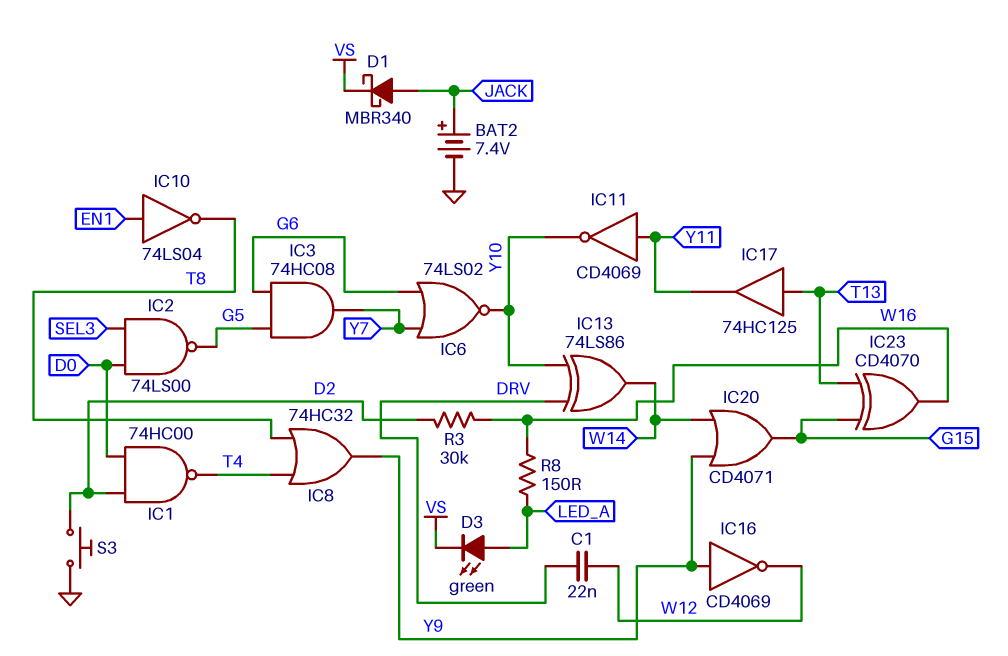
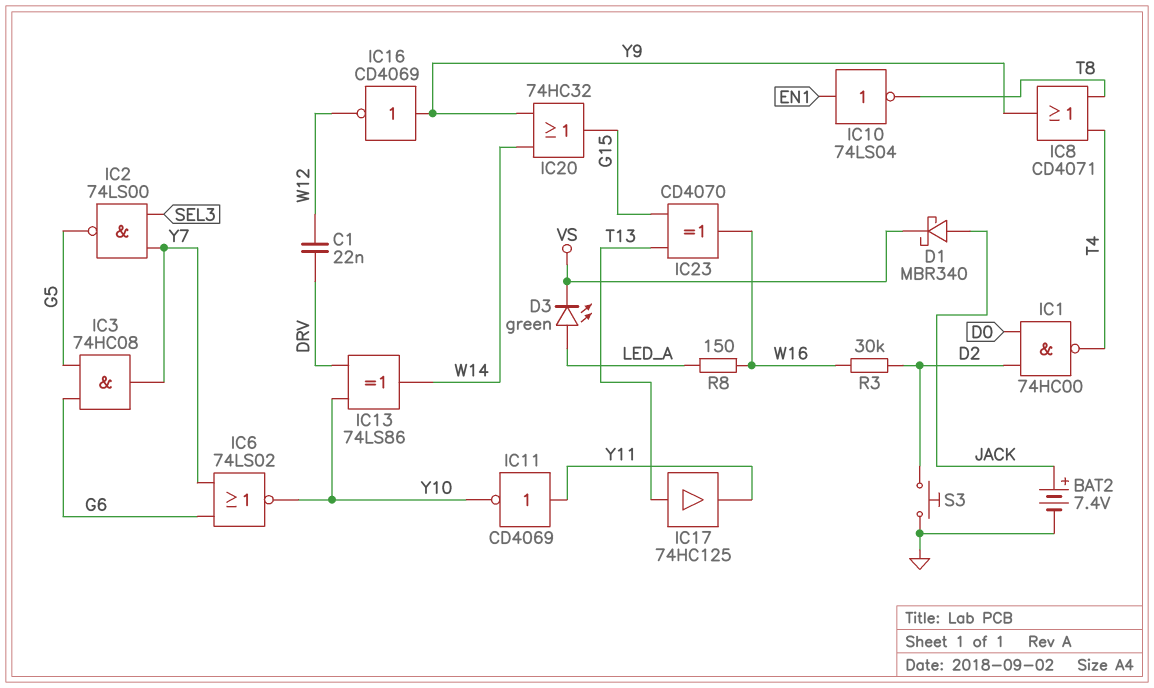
IC2: NAND 74LS00 (in D0, in SEL3, out G5) -> NAND 74LS00 (in SEL3, in Y7, out G5)
IC8: OR 74HC32 (in T4, in T8, out Y9) -> OR CD4071 (in T4, in T8, out Y9)
IC20: OR CD4071 (in W14, in Y9, out G15) -> OR 74HC32 (in W14, in Y9, out G15)

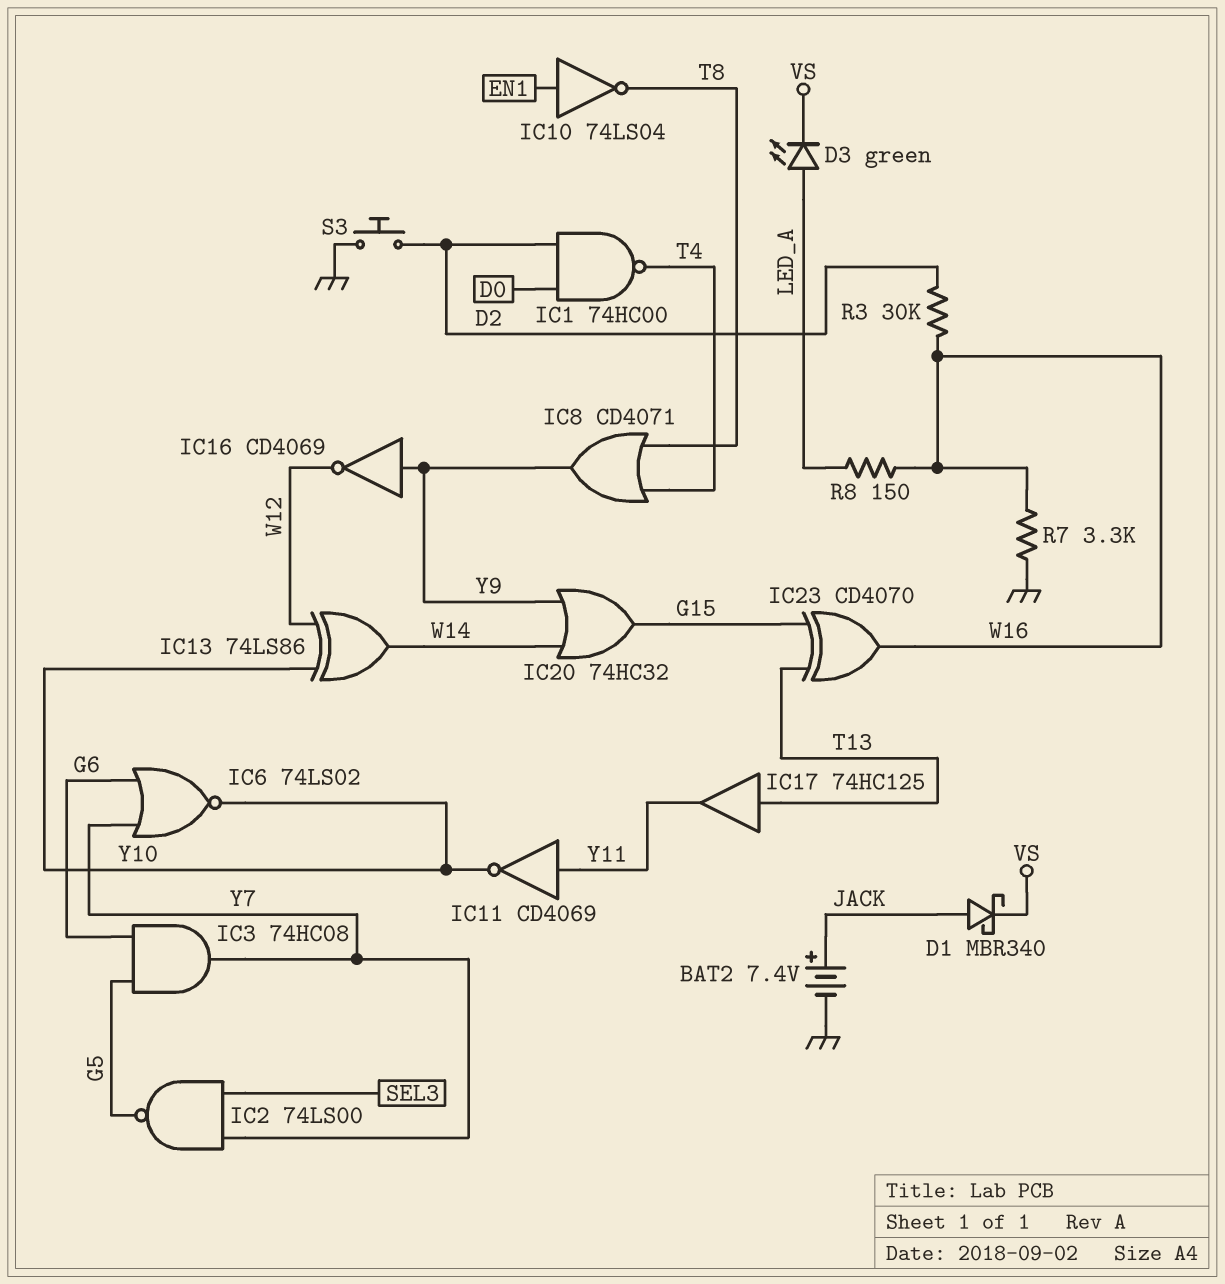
C1: 22nF (DRV, W12) -> none
IC13: XOR 74LS86 (in DRV, in Y10, out W14) -> XOR 74LS86 (in W12, in Y10, out W14)
R7: none -> 3.3k (GND, W16)

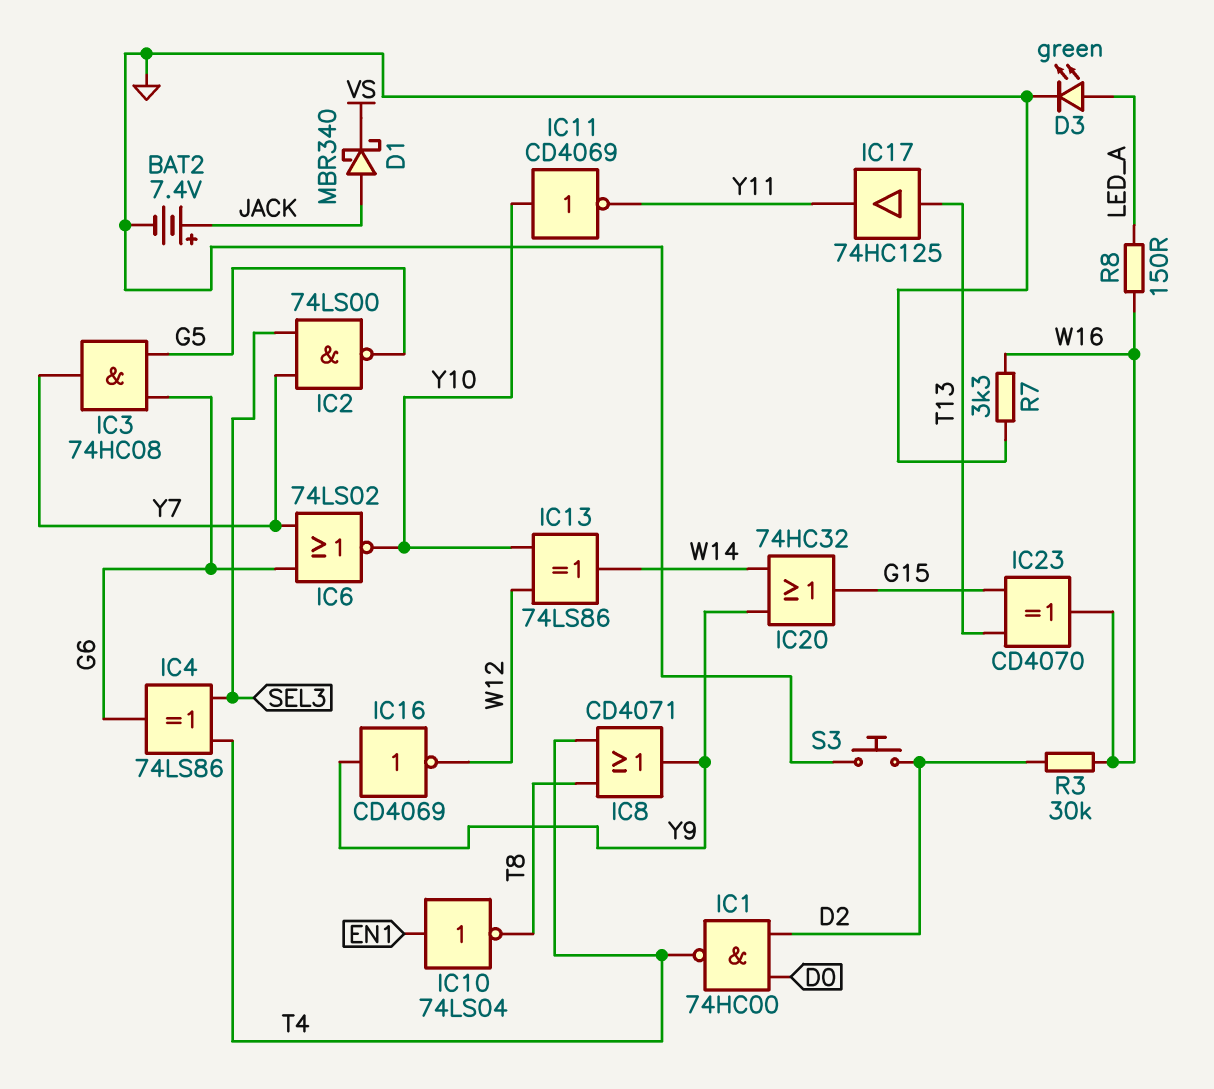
D3: LED green (A LED_A, K VS) -> LED green (A LED_A, K GND)
IC4: none -> XOR 74LS86 (in SEL3, in T4, out G6)
IC11: NOT CD4069 (in Y11, out Y10) -> NOT CD4069 (in Y10, out Y11)

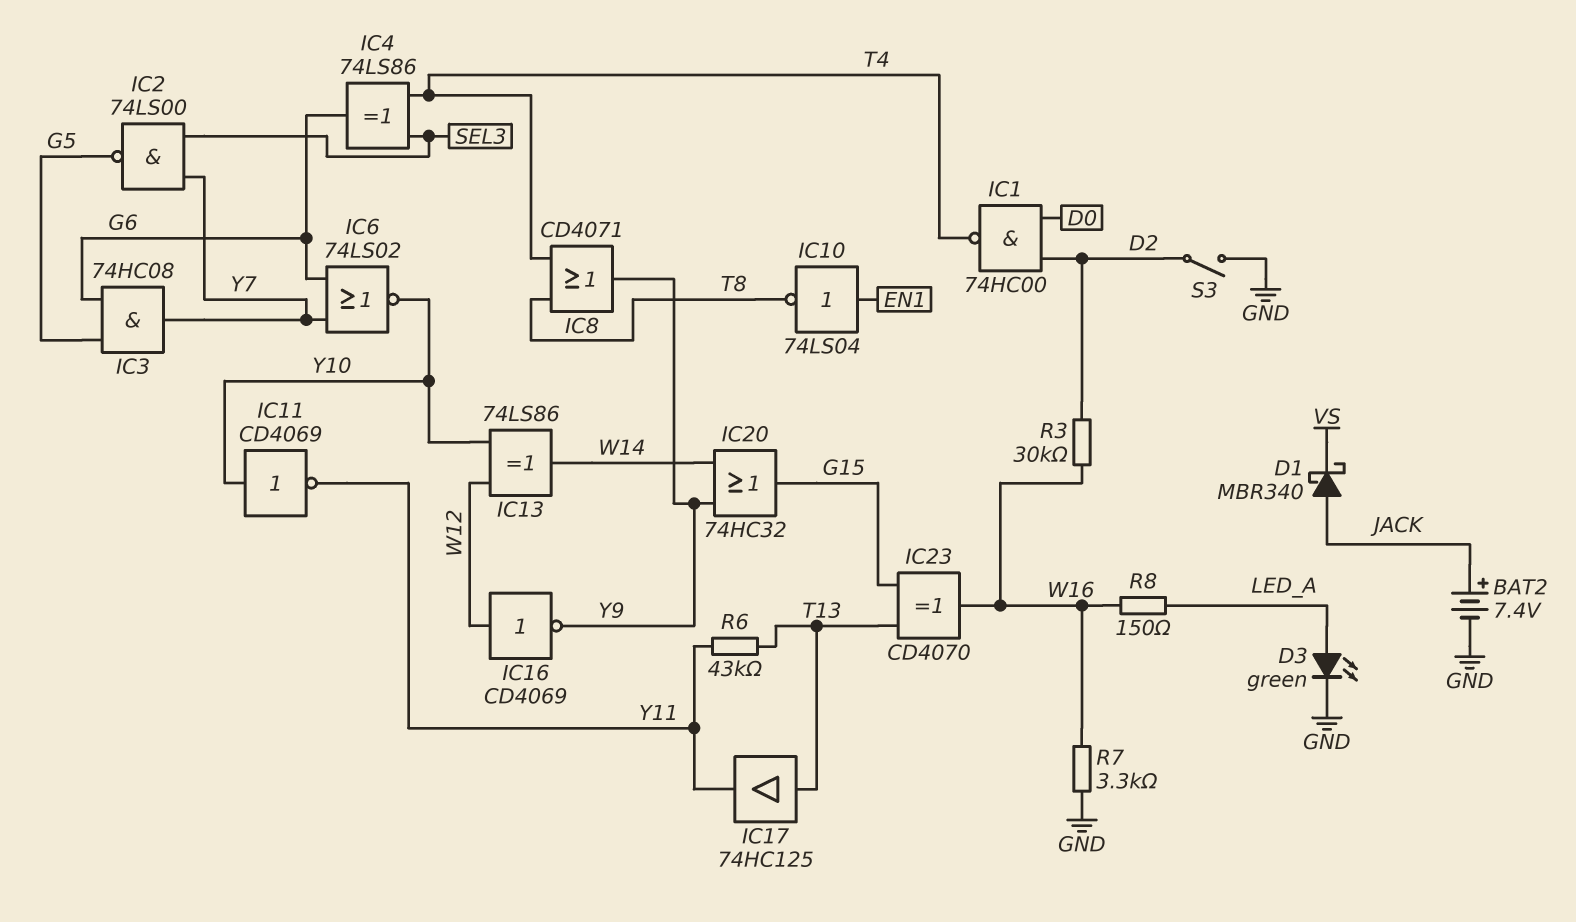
IC16: NOT CD4069 (in Y9, out W12) -> NOT CD4069 (in W12, out Y9)
R6: none -> 43k (T13, Y11)
S3: button (D2, GND) -> switch (D2, GND)

